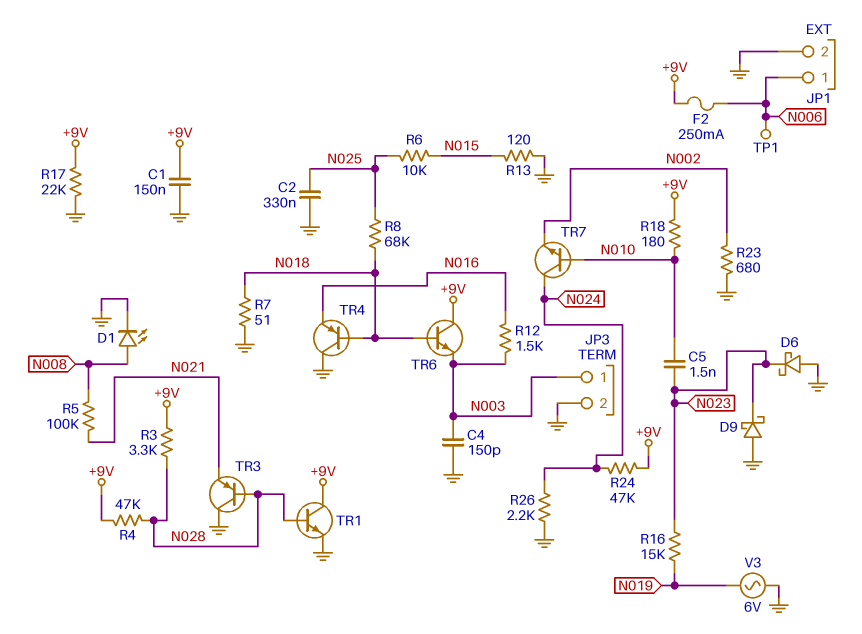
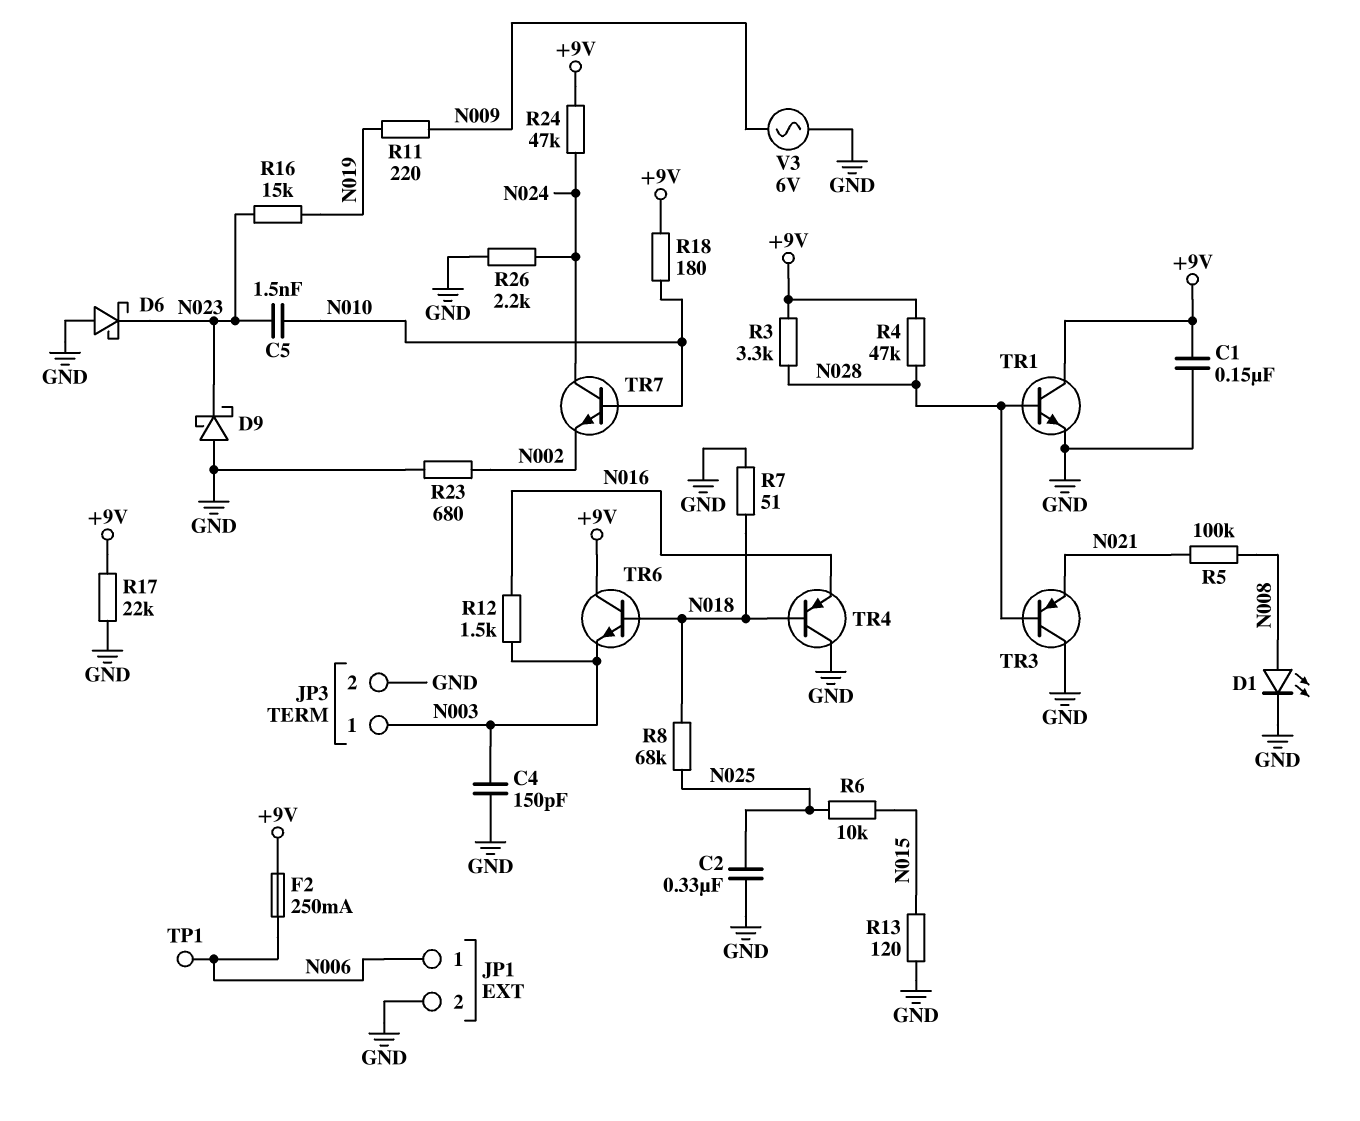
R11: none -> 220 (N009, N019)
V3: AC 6V (GND, N019) -> AC 6V (GND, N009)

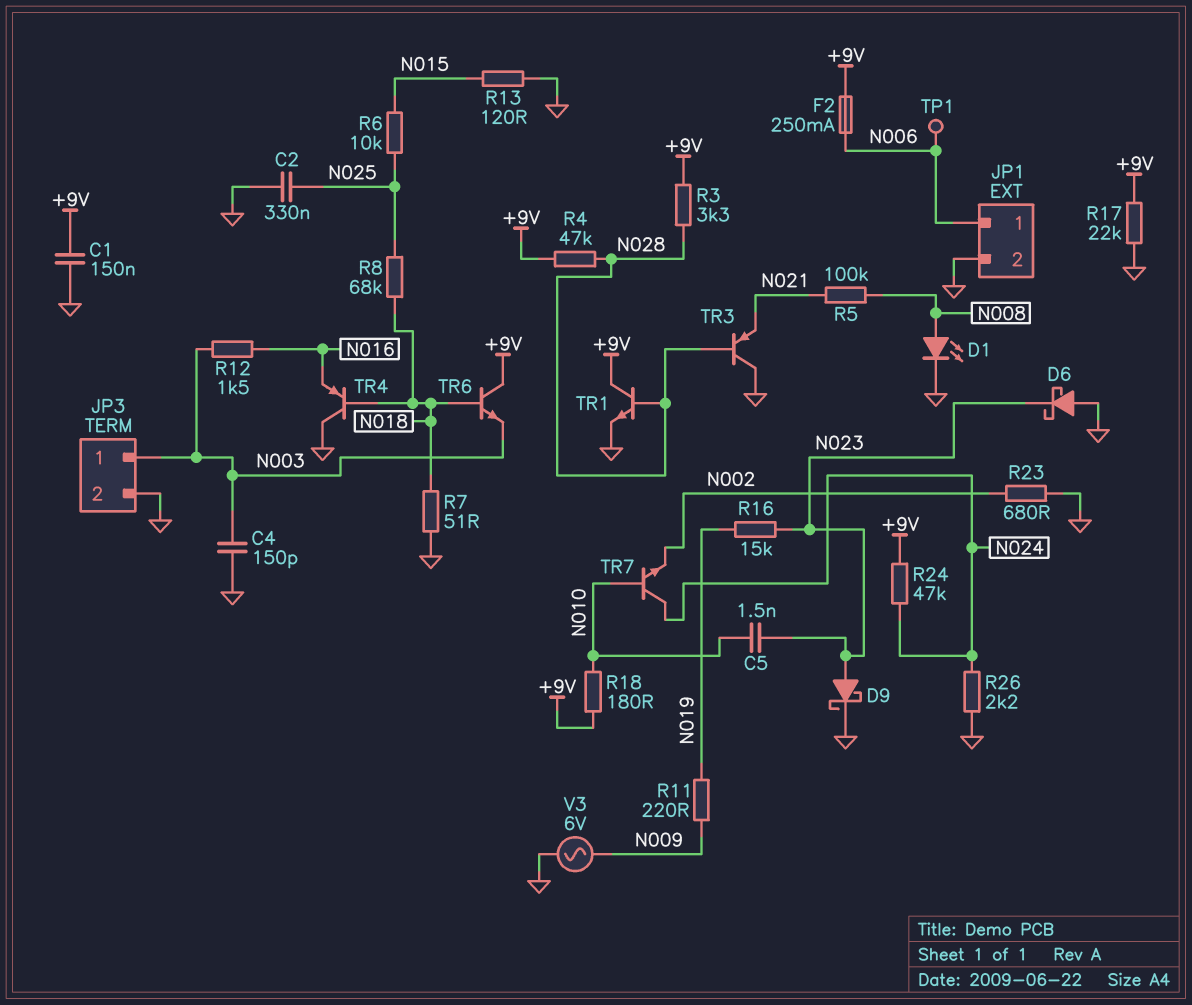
D9: schottky (A GND, K N023) -> schottky (A N023, K GND)

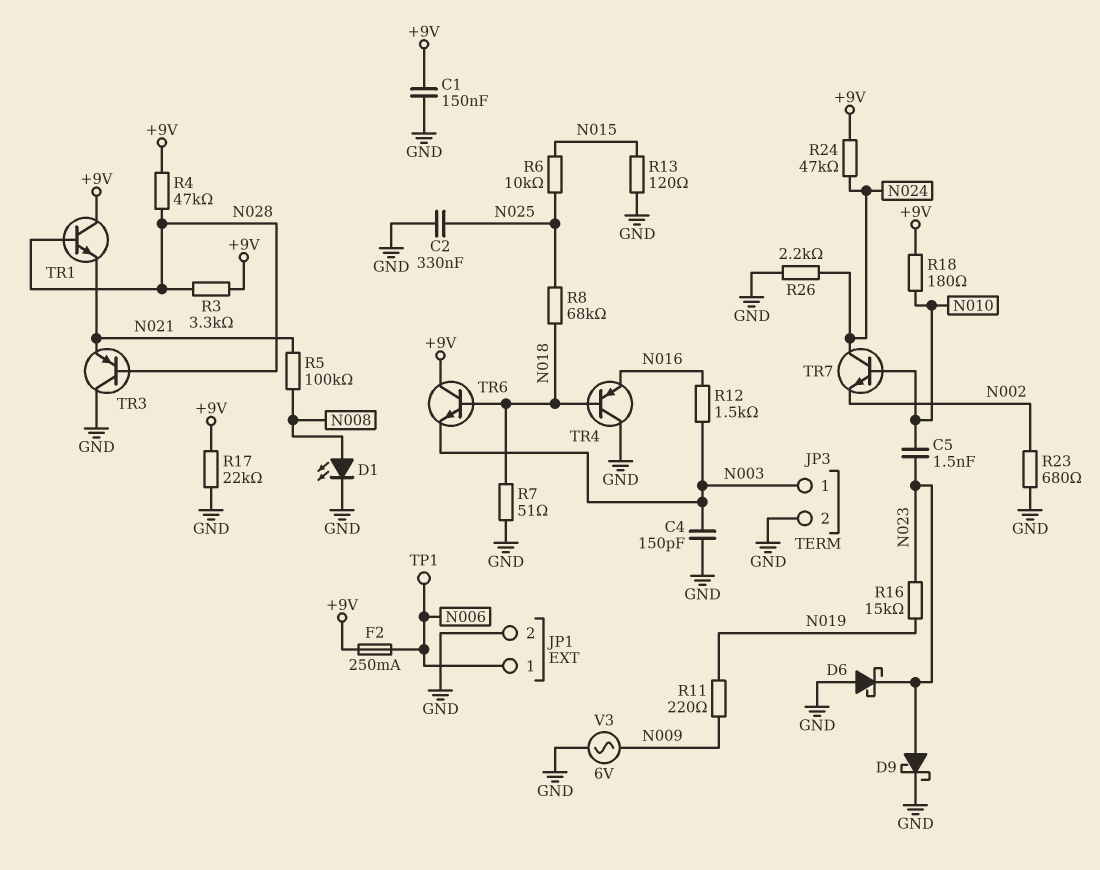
TR1: NPN (B N028, C +9V, E GND) -> NPN (B N028, C +9V, E N021)

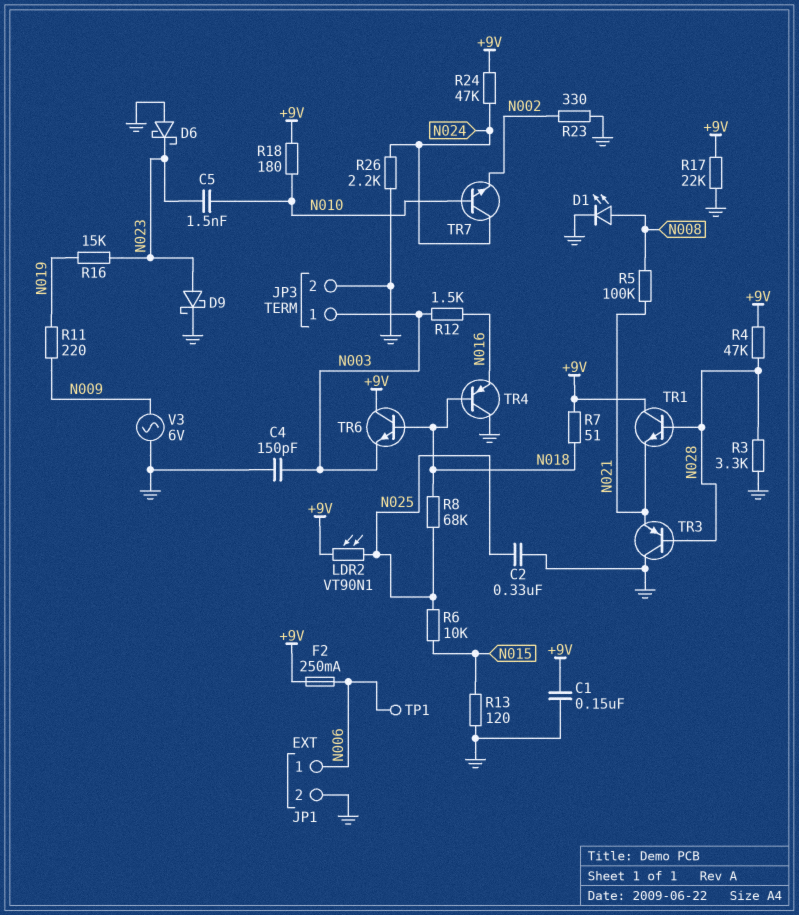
LDR2: none -> VT90N1 (+9V, N025)
R3: 3.3k (+9V, N028) -> 3.3k (GND, N028)
R7: 51 (GND, N018) -> 51 (+9V, N018)
R23: 680 (GND, N002) -> 330 (GND, N002)

